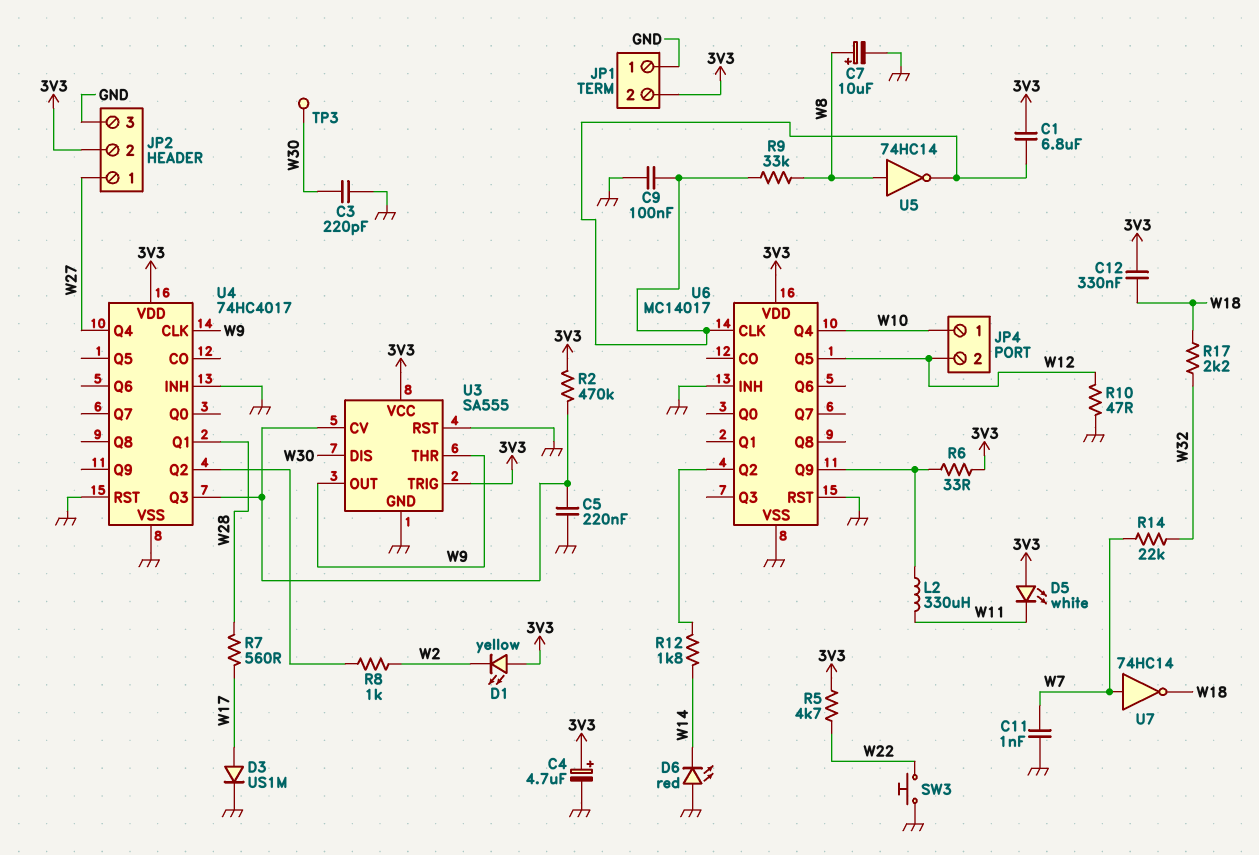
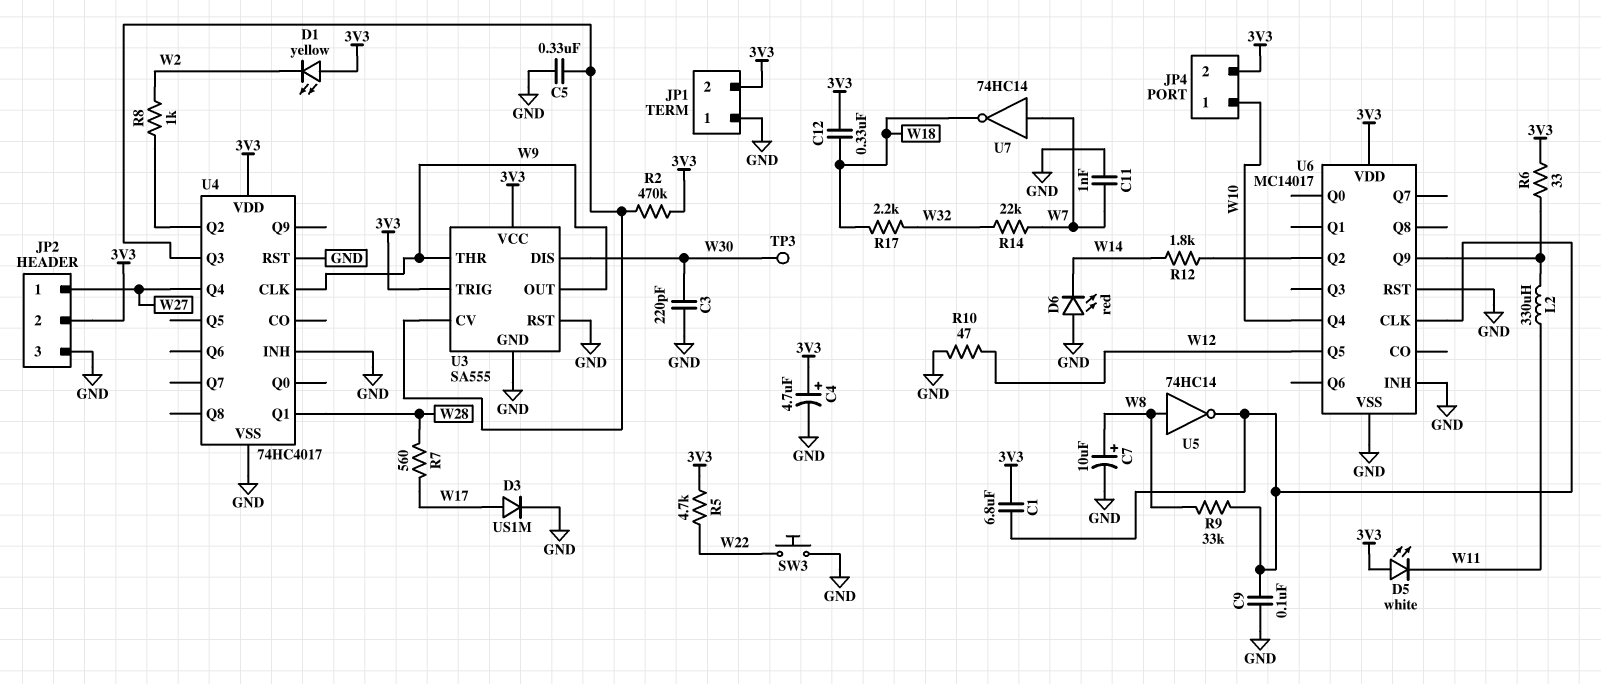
C5: 220nF (GND, U3/CV) -> 330nF (GND, U3/CV)
JP4 pin 2: W12 -> 3V3

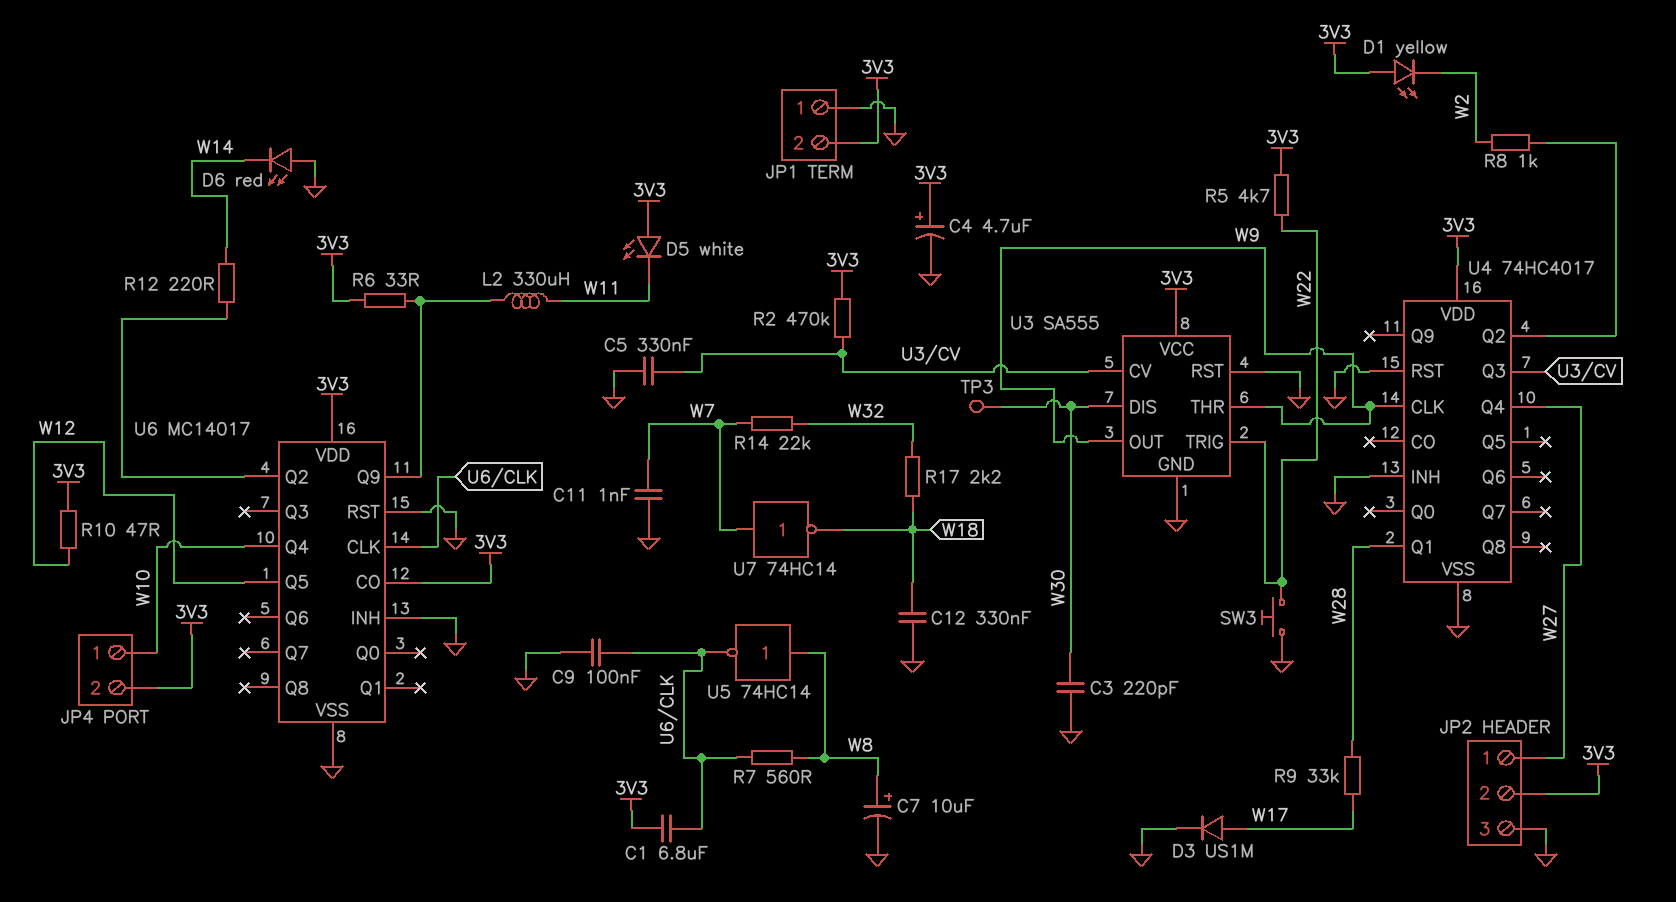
C12: 330nF (3V3, W18) -> 330nF (GND, W18)
R7: 560 (W17, W28) -> 560 (U6/CLK, W8)
R9: 33k (U6/CLK, W8) -> 33k (W17, W28)
R10: 47 (GND, W12) -> 47 (3V3, W12)
R12: 1.8k (U6/Q2, W14) -> 220 (U6/Q2, W14)
U3 pin TRIG: 3V3 -> W22
U6 pin CO: none -> 3V3

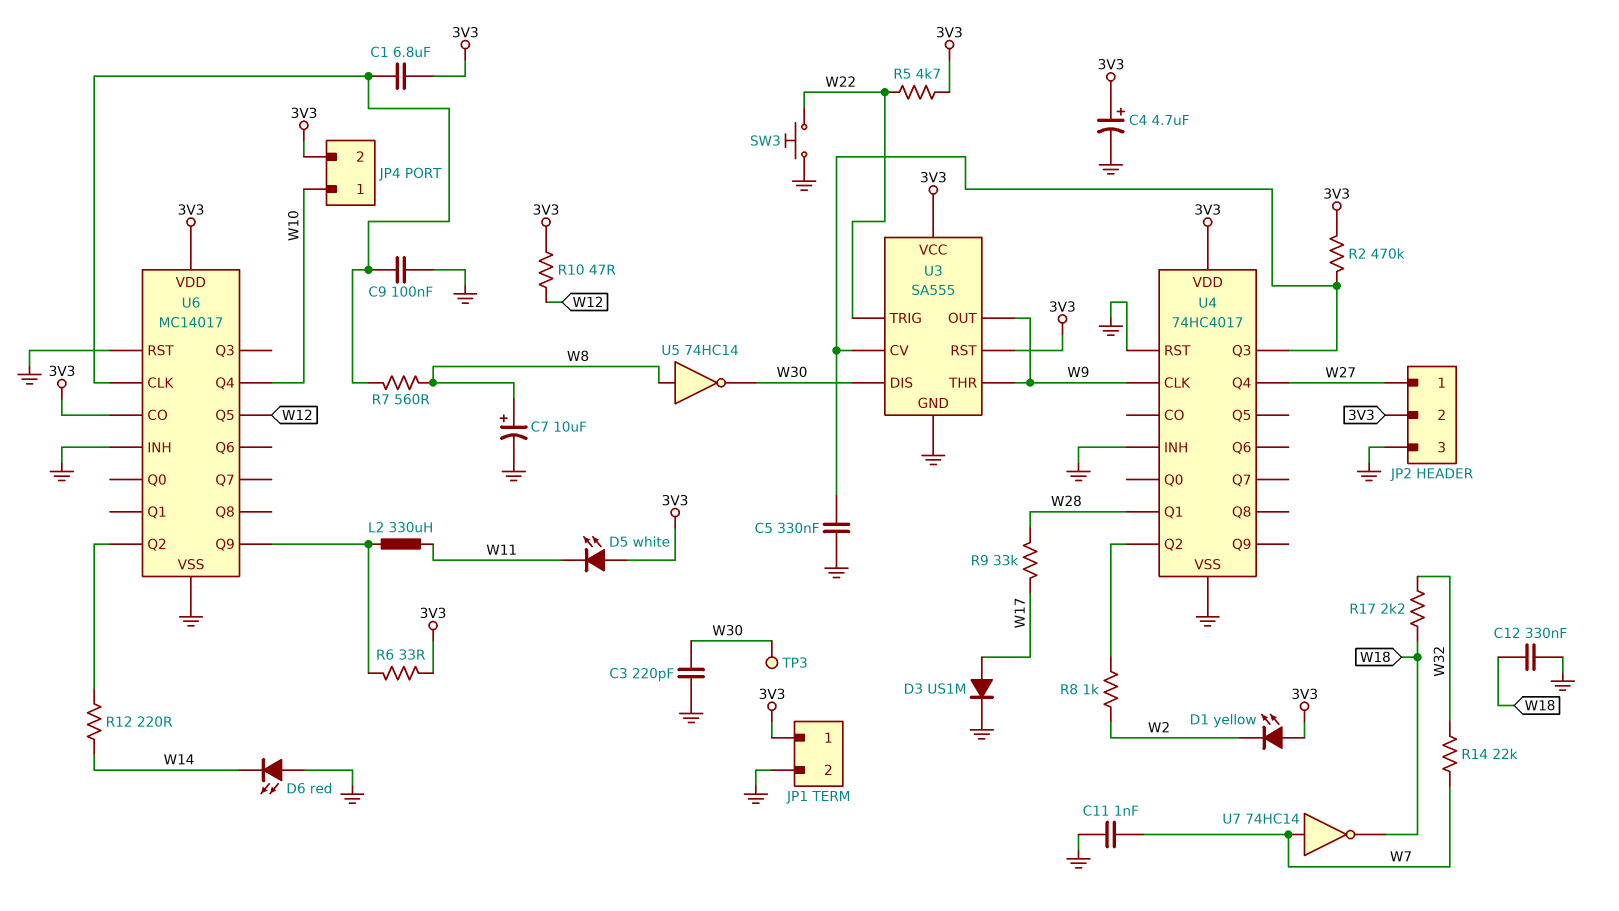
JP1 pin 1: GND -> 3V3
JP1 pin 2: 3V3 -> GND
U3 pin RST: GND -> 3V3
U5: NOT 74HC14 (in W8, out U6/CLK) -> NOT 74HC14 (in W8, out W30)

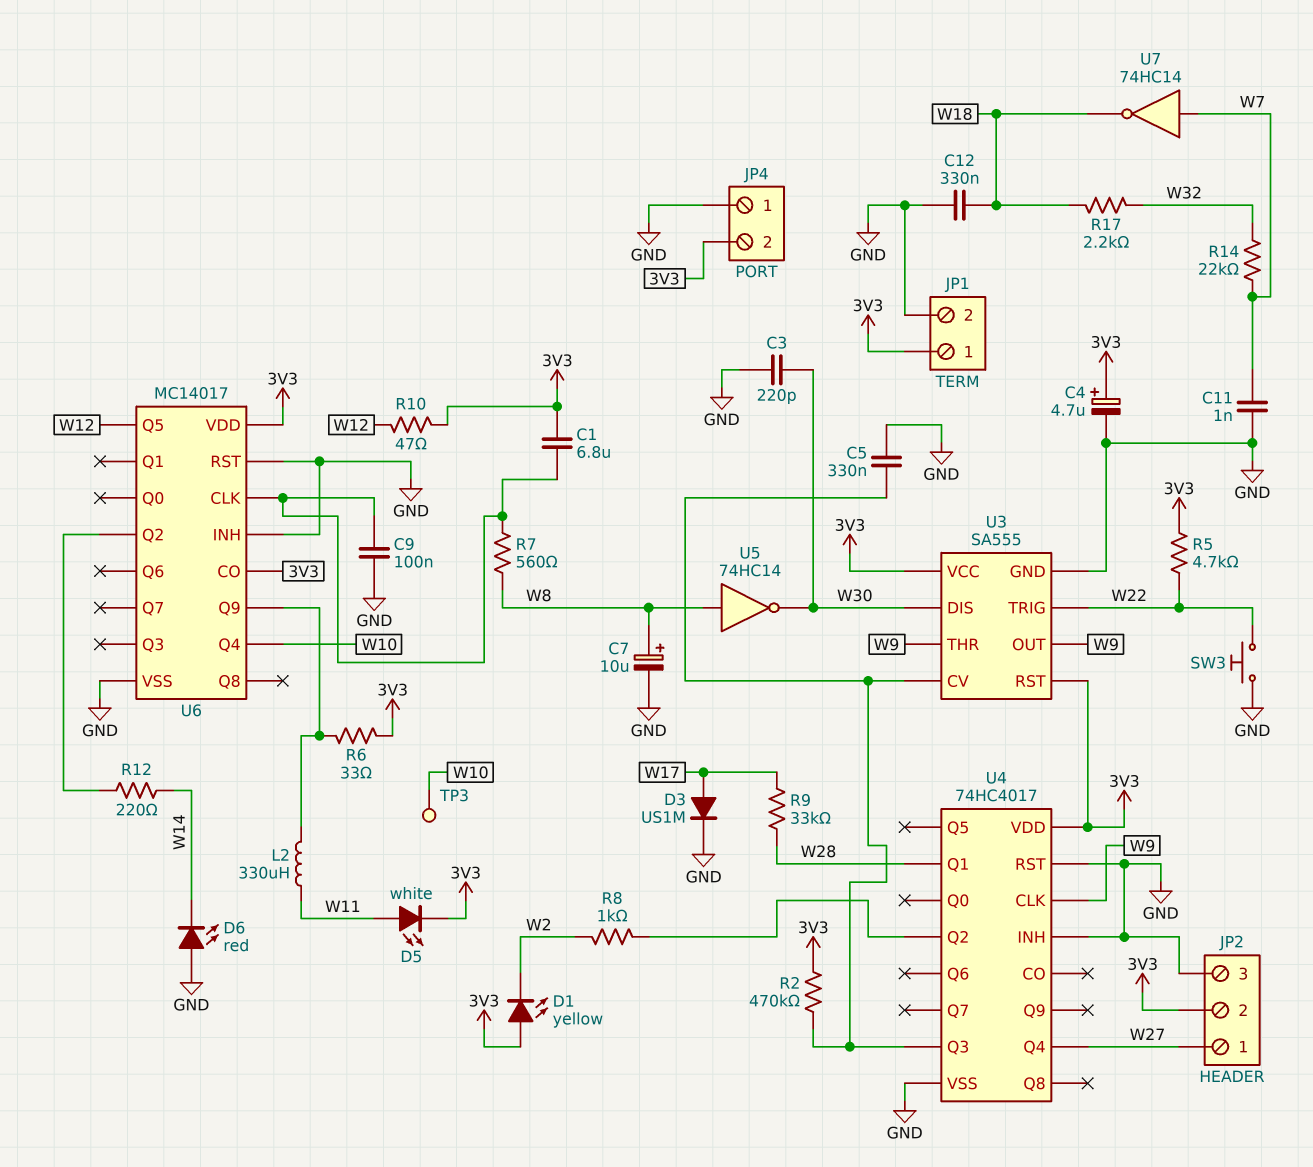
D5: LED white (A 3V3, K W11) -> LED white (A W11, K 3V3)
JP4 pin 1: W10 -> GND
TP3: test point (W30) -> test point (W10)

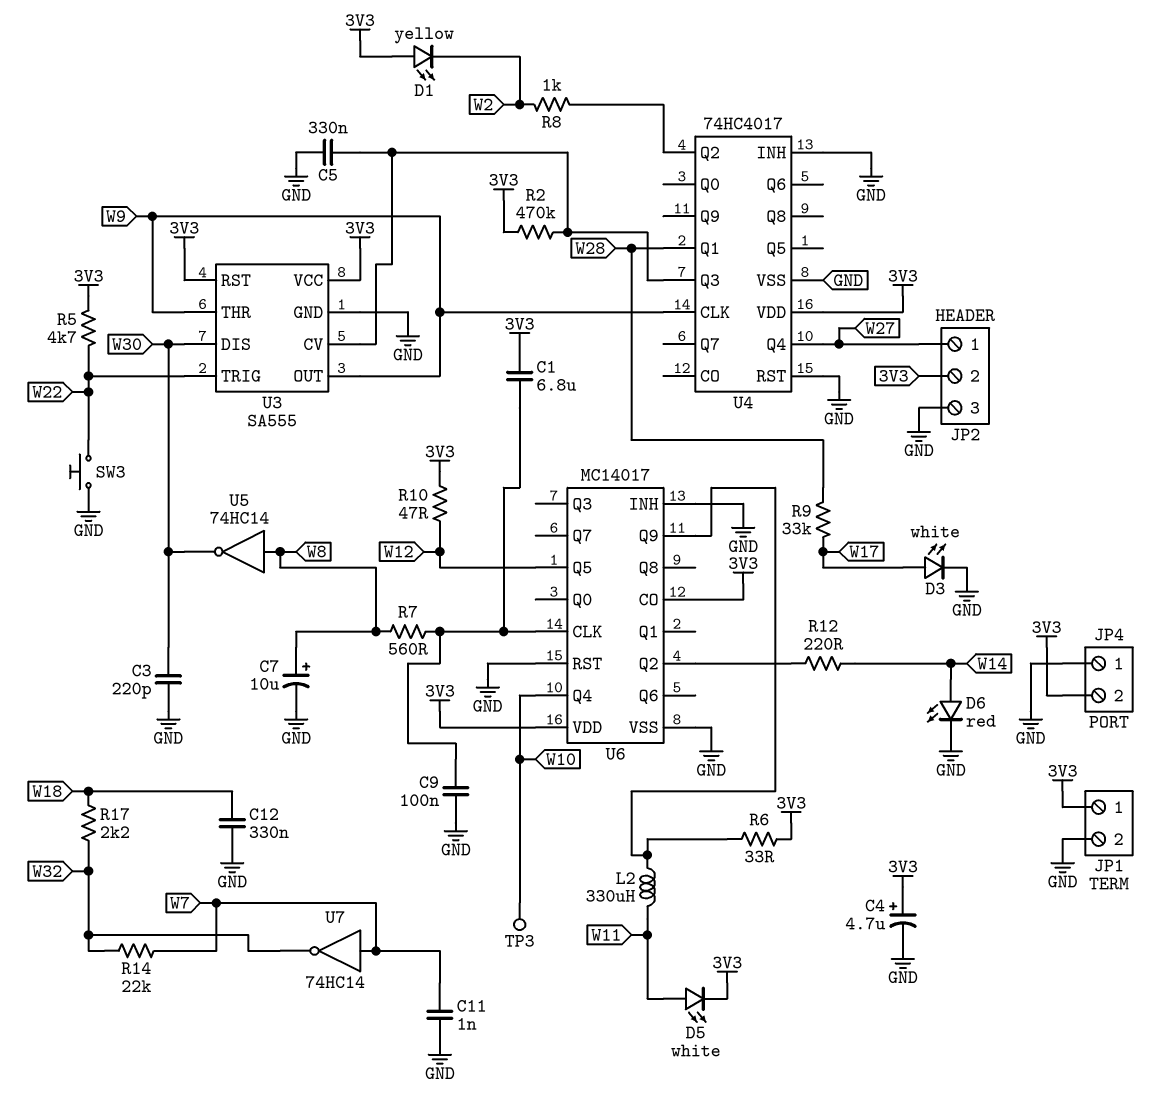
D3: diode US1M (A W17, K GND) -> LED white (A W17, K GND)
D6: LED red (A GND, K W14) -> LED red (A W14, K GND)
U7: NOT 74HC14 (in W7, out W18) -> NOT 74HC14 (in W7, out W32)

